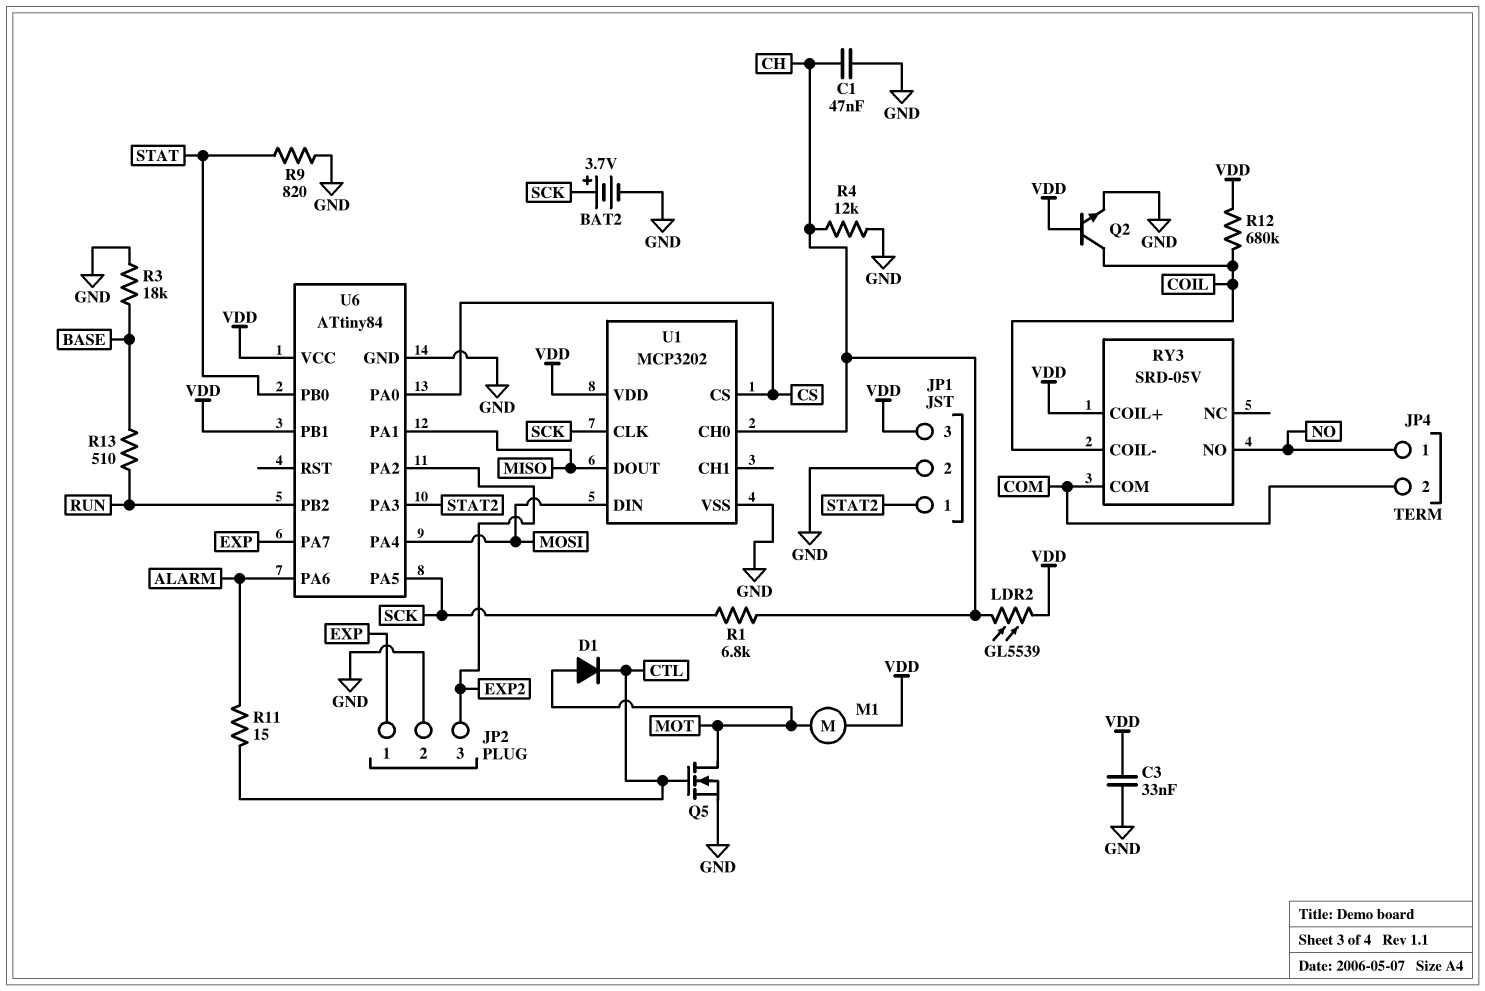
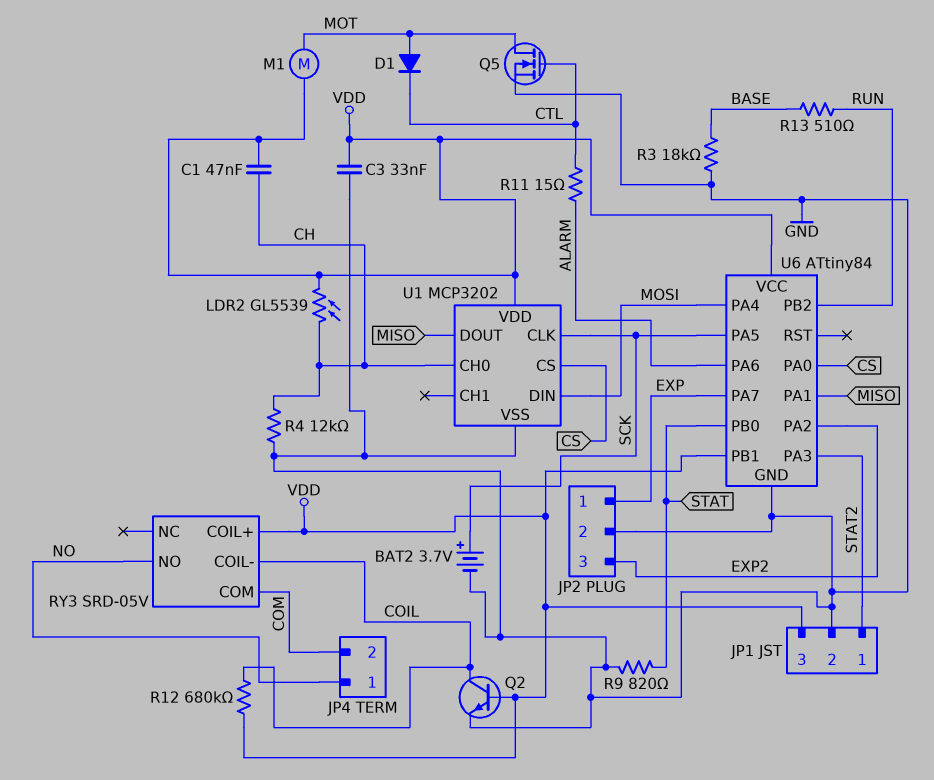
C1: 47nF (CH, GND) -> 47nF (CH, VDD)
R1: 6.8k (CH, SCK) -> none

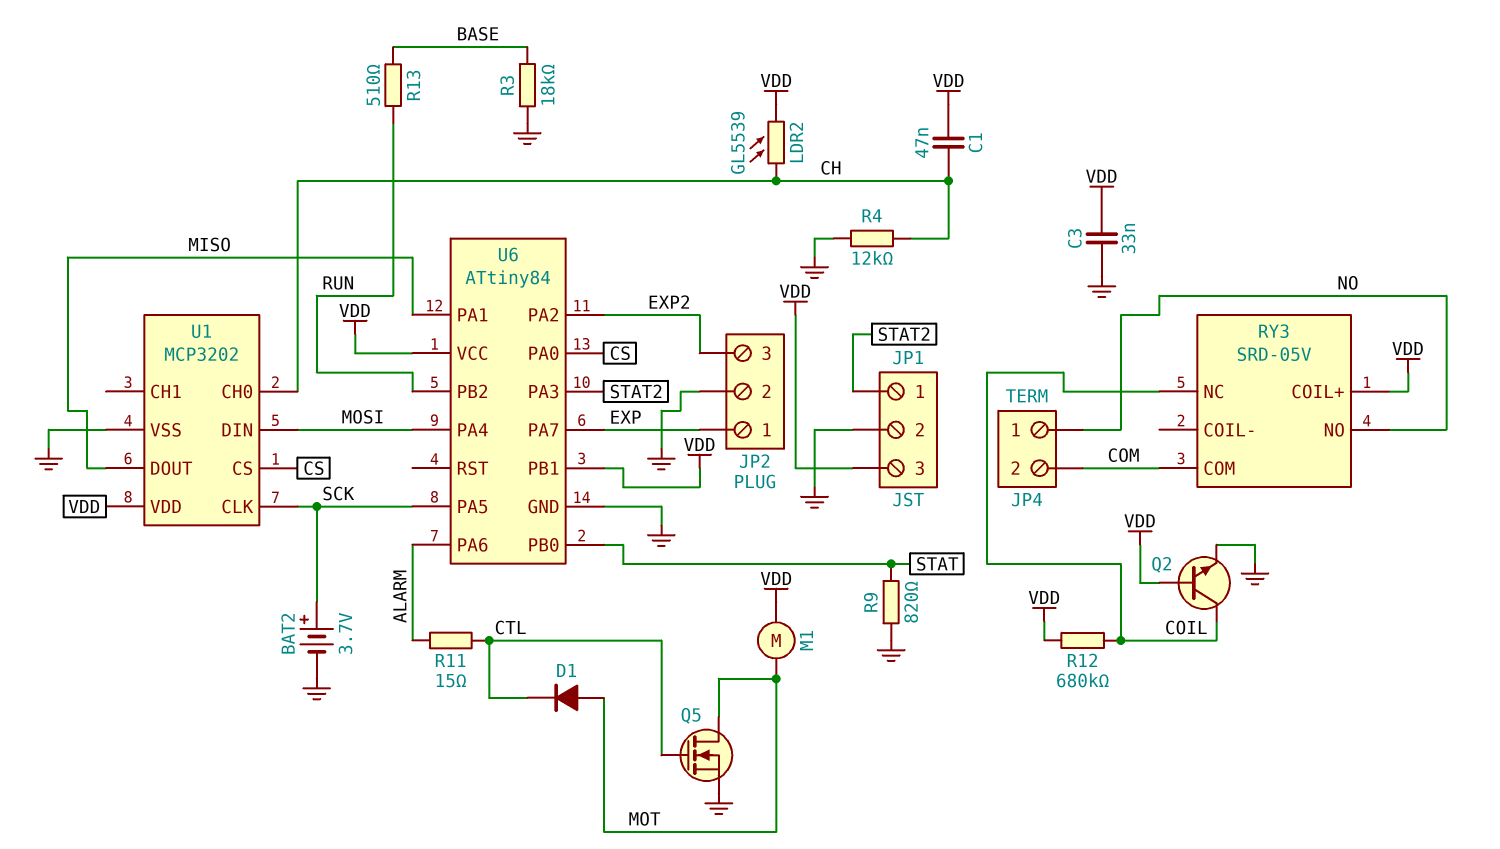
RY3 pin COIL-: COIL -> none
RY3 pin NC: none -> COIL

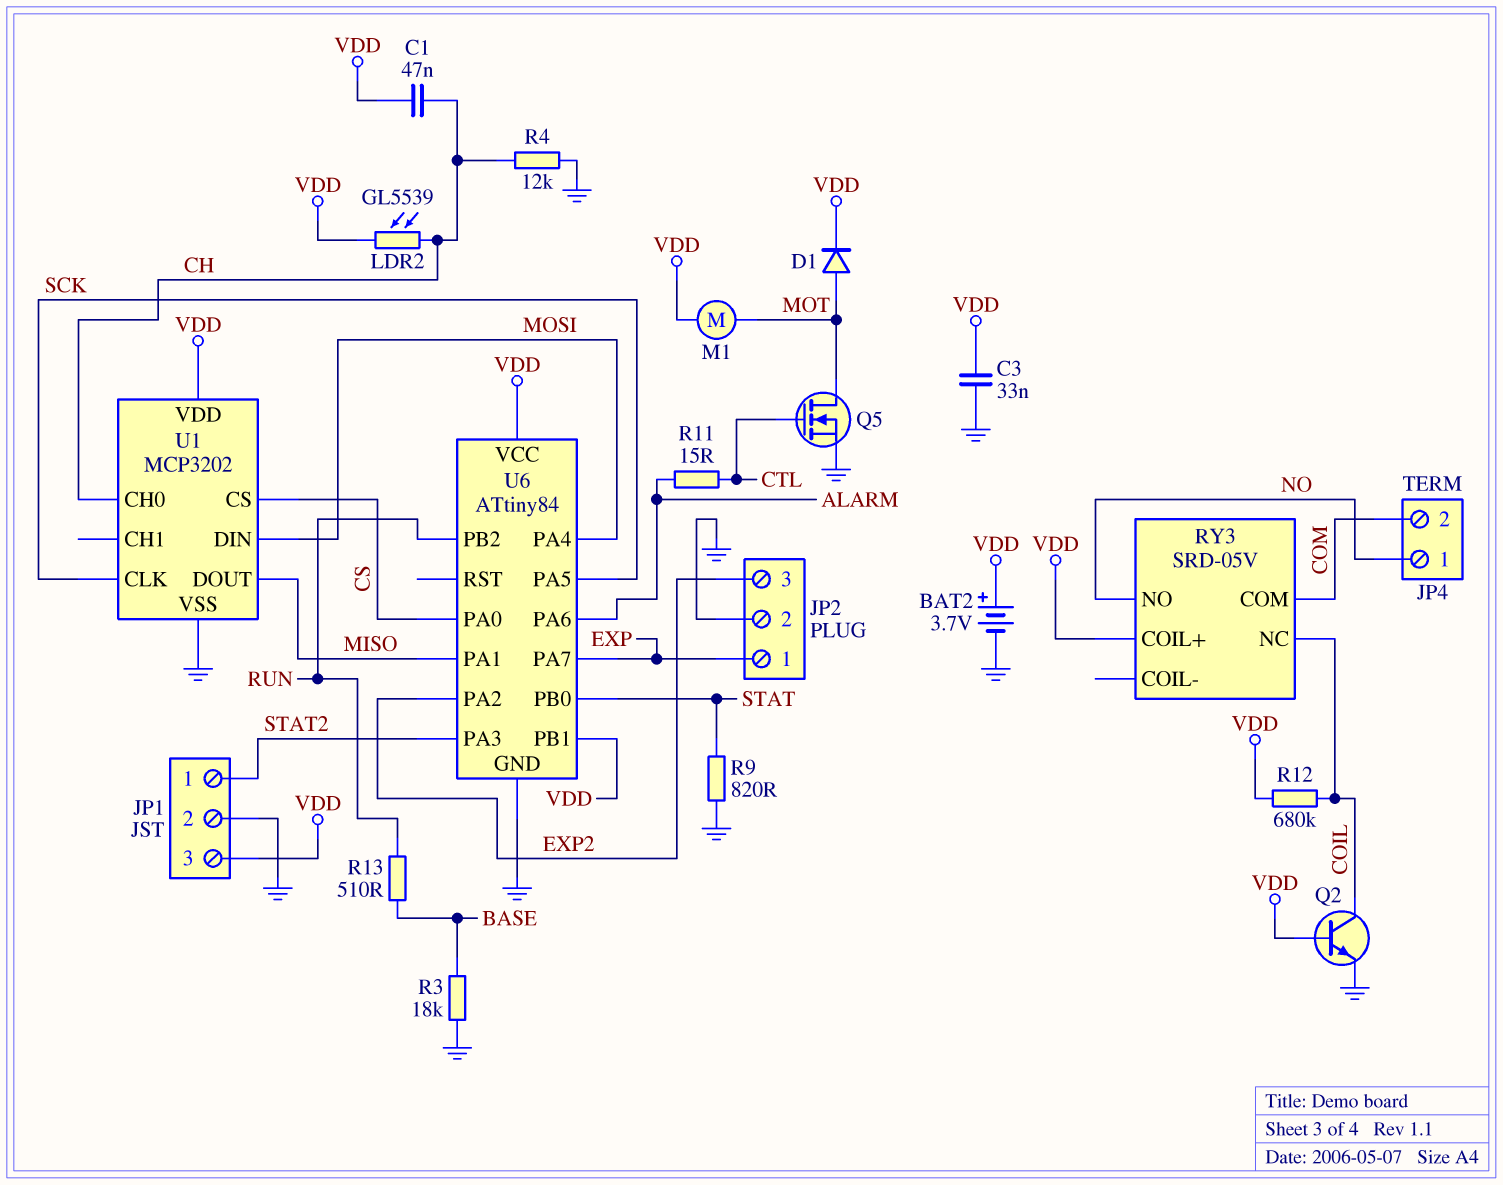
BAT2: 3.7V (plus SCK, minus GND) -> 3.7V (plus VDD, minus GND)
D1: diode (A MOT, K CTL) -> diode (A MOT, K VDD)

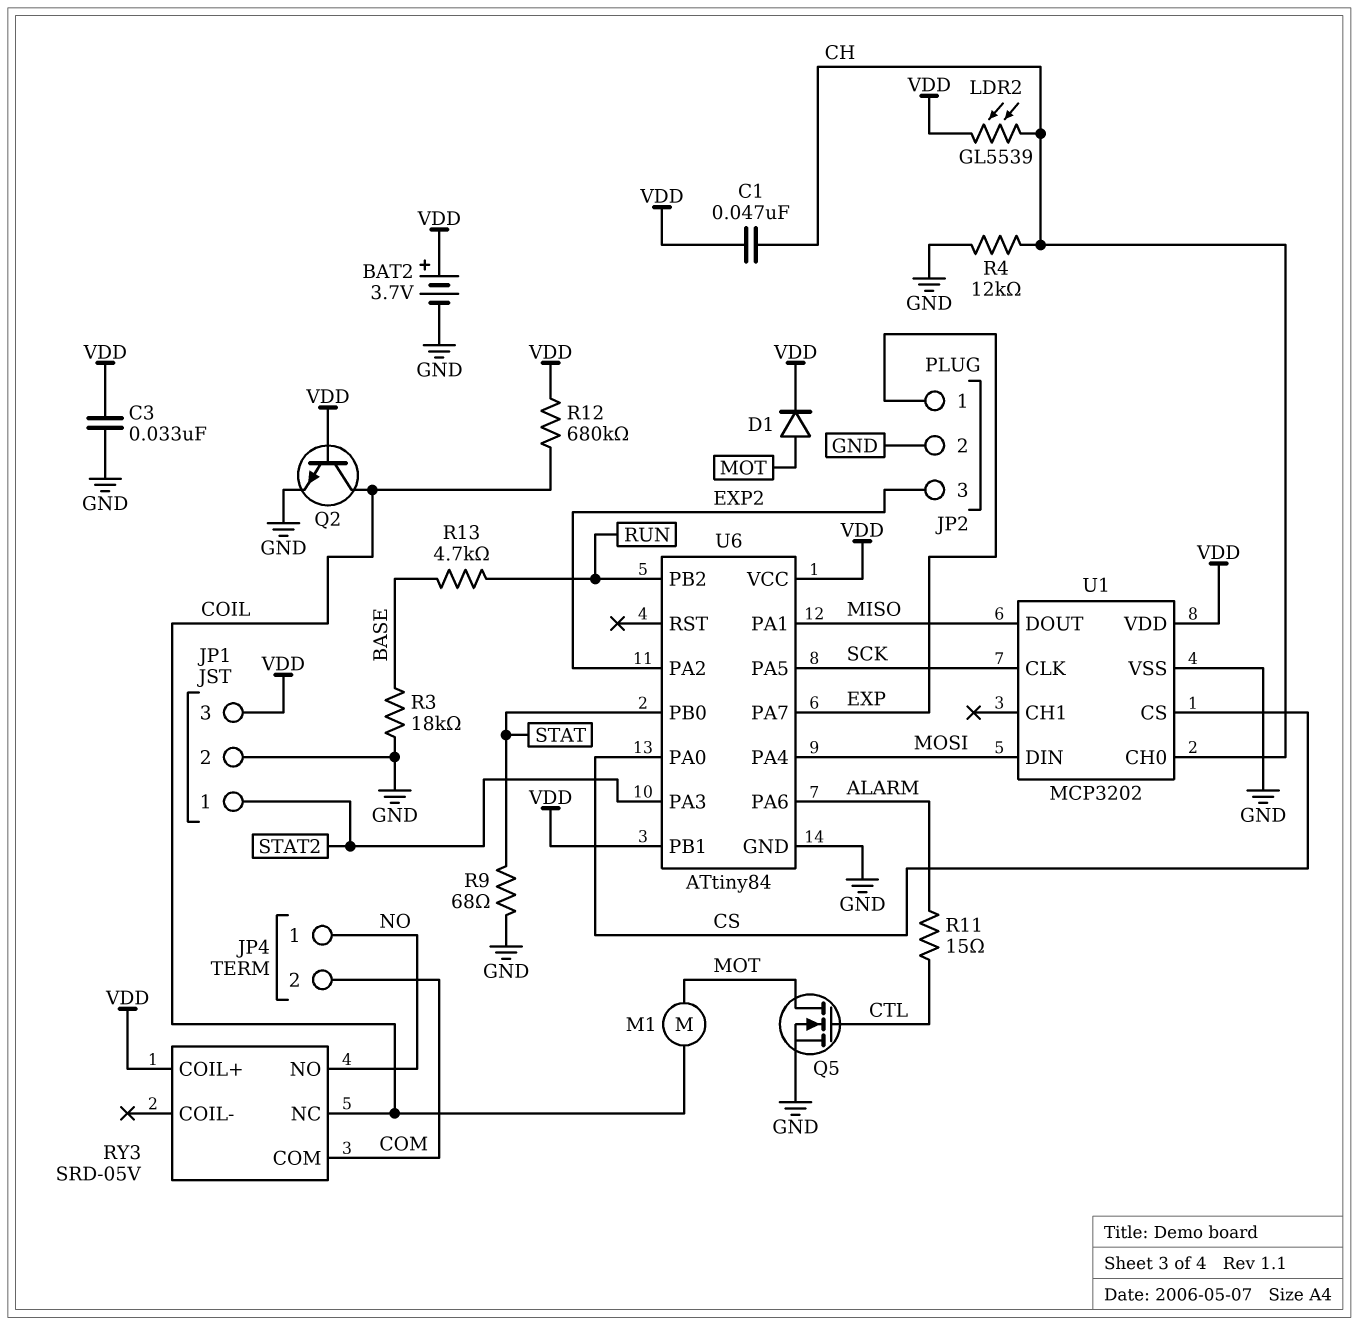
M1: motor (MOT, VDD) -> motor (COIL, MOT)
R9: 820 (GND, STAT) -> 68 (GND, STAT)
R13: 510 (BASE, RUN) -> 4.7k (BASE, RUN)

